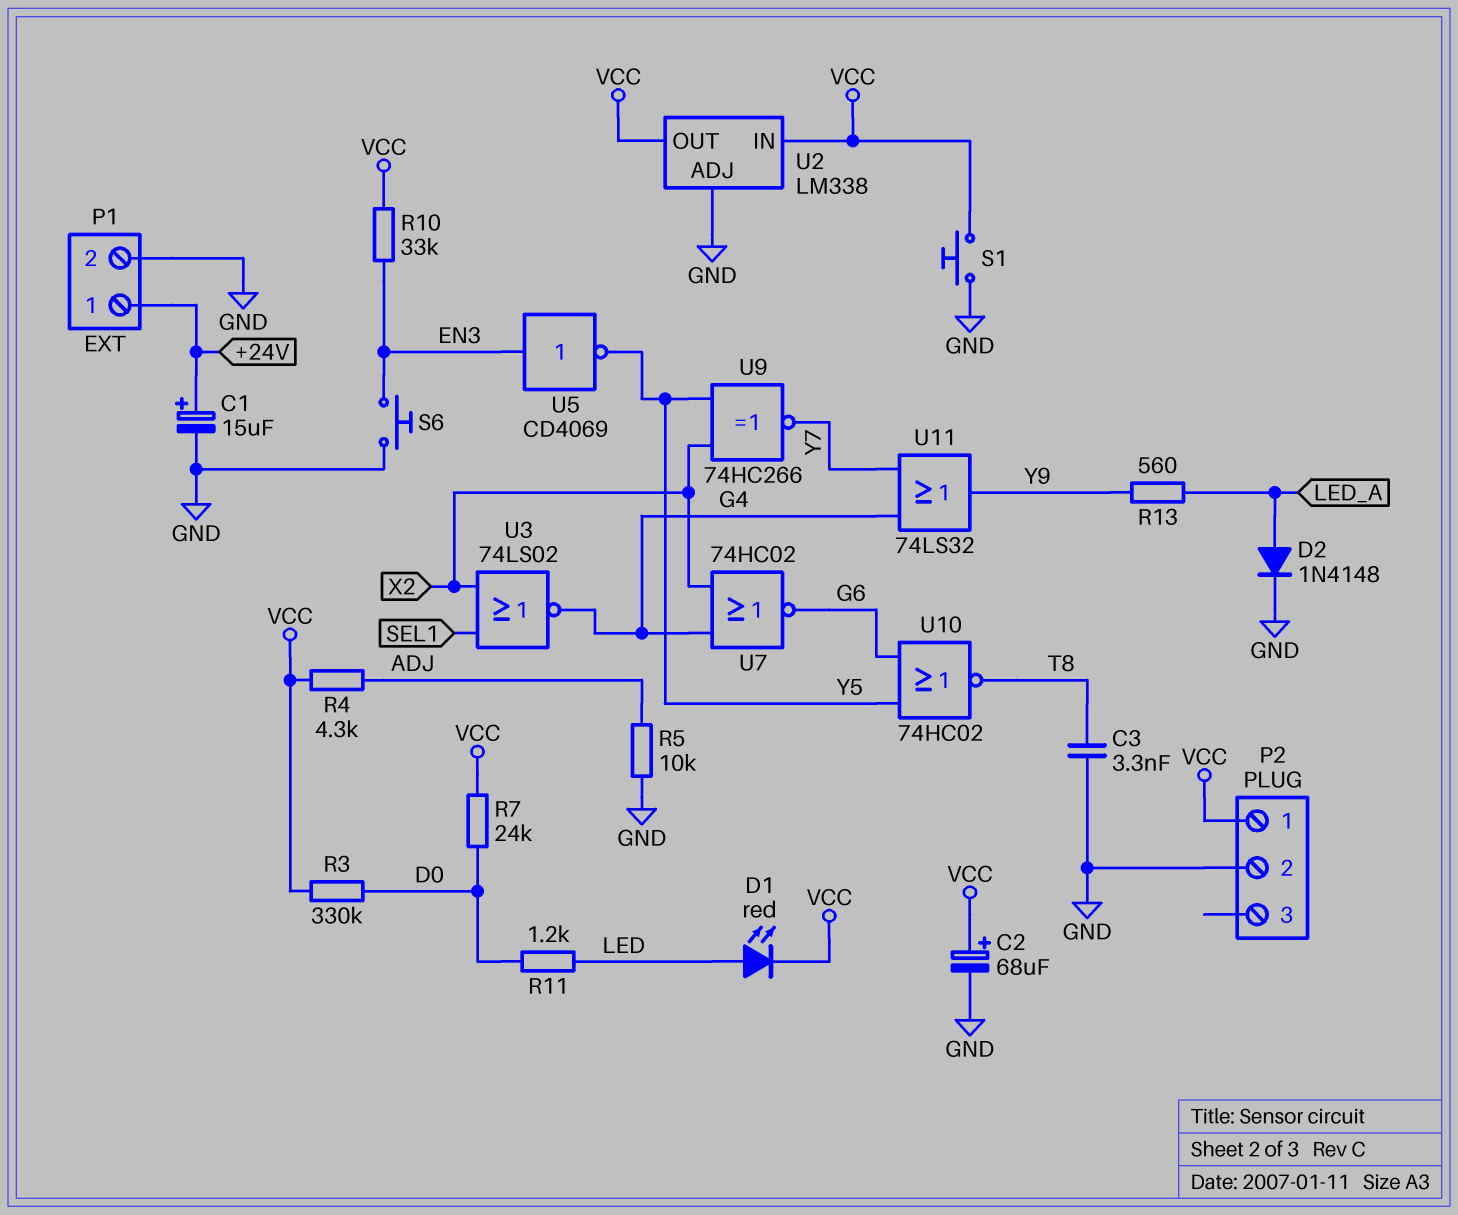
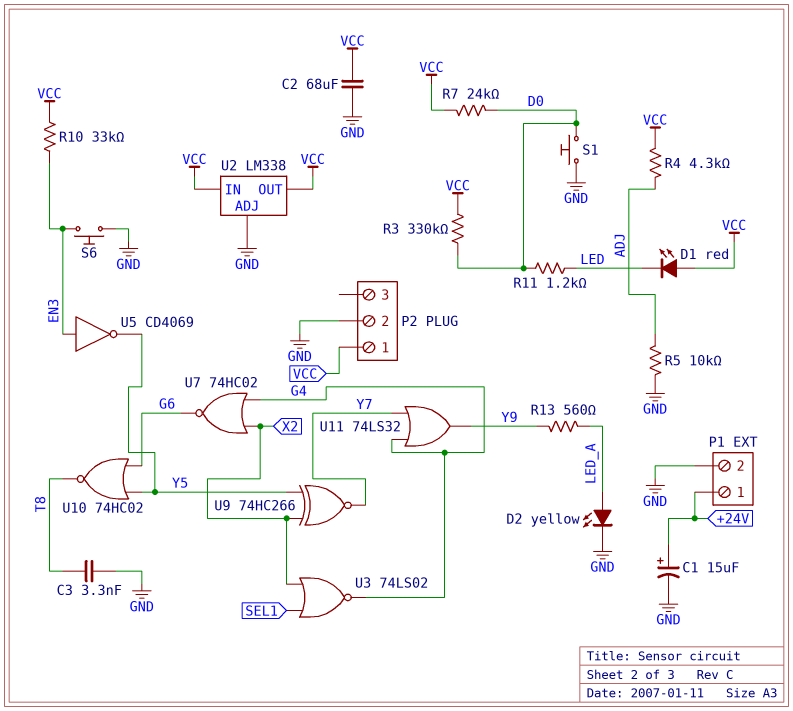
C2: 68uF (plus VCC, minus GND) -> 68uF (GND, VCC)
D1: LED red (A LED, K VCC) -> LED red (A VCC, K LED)
D2: diode 1N4148 (A LED_A, K GND) -> LED yellow (A LED_A, K GND)
S1: button (GND, VCC) -> button (D0, GND)

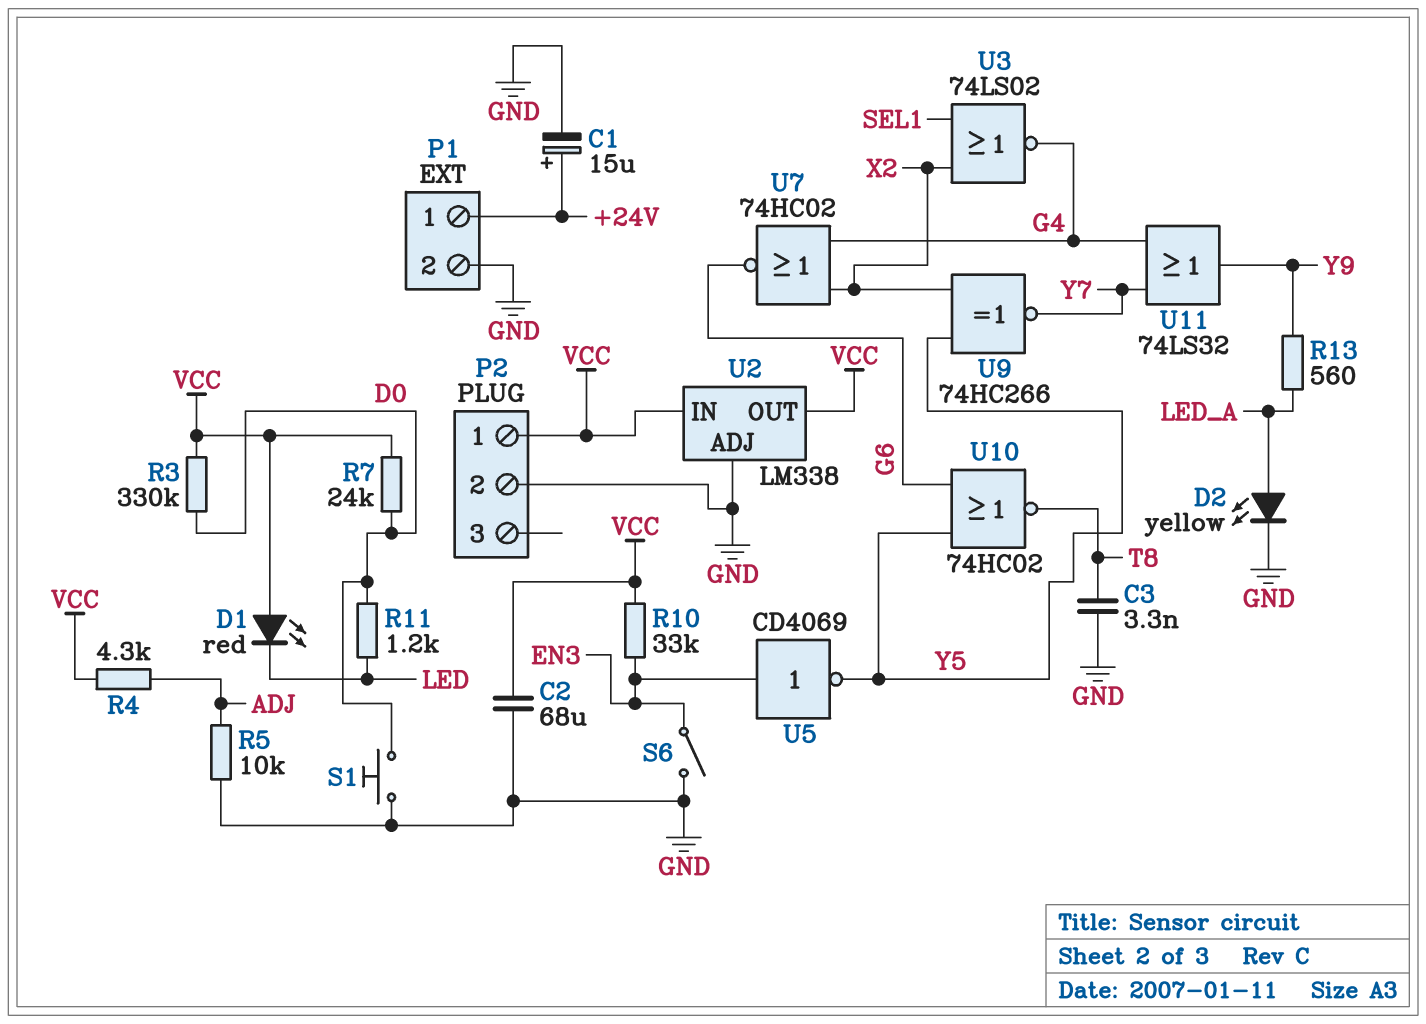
S6: button (EN3, GND) -> switch (EN3, GND)

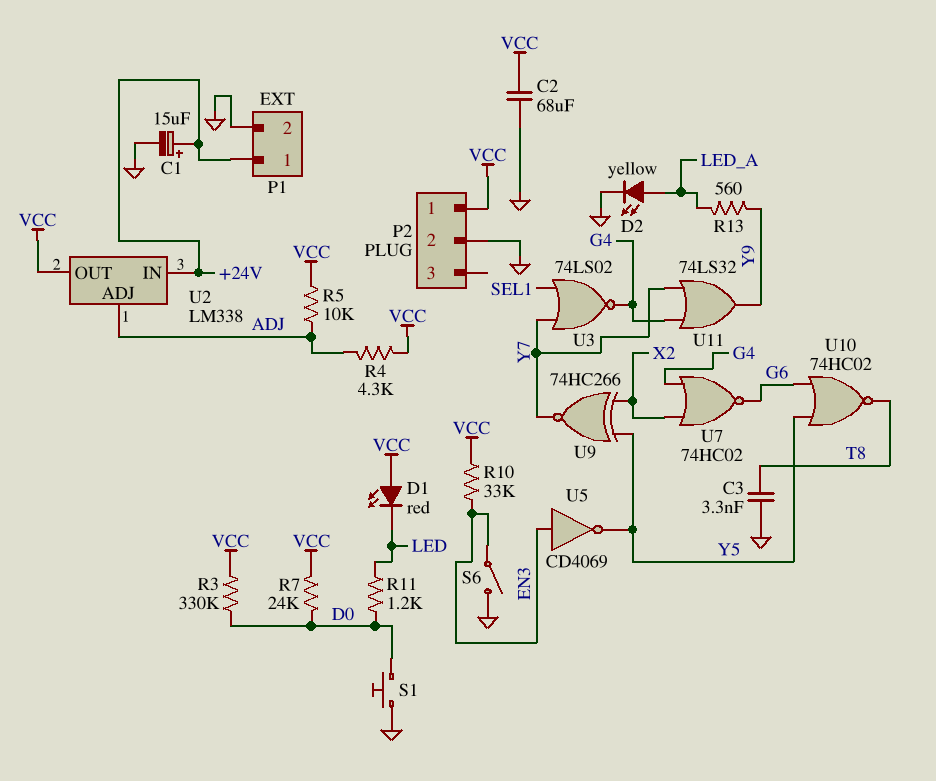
R5: 10k (ADJ, GND) -> 10k (ADJ, VCC)
U2 pin ADJ: GND -> ADJ
U2 pin IN: VCC -> +24V
U3: NOR 74LS02 (in SEL1, in X2, out G4) -> NOR 74LS02 (in SEL1, in Y7, out G4)

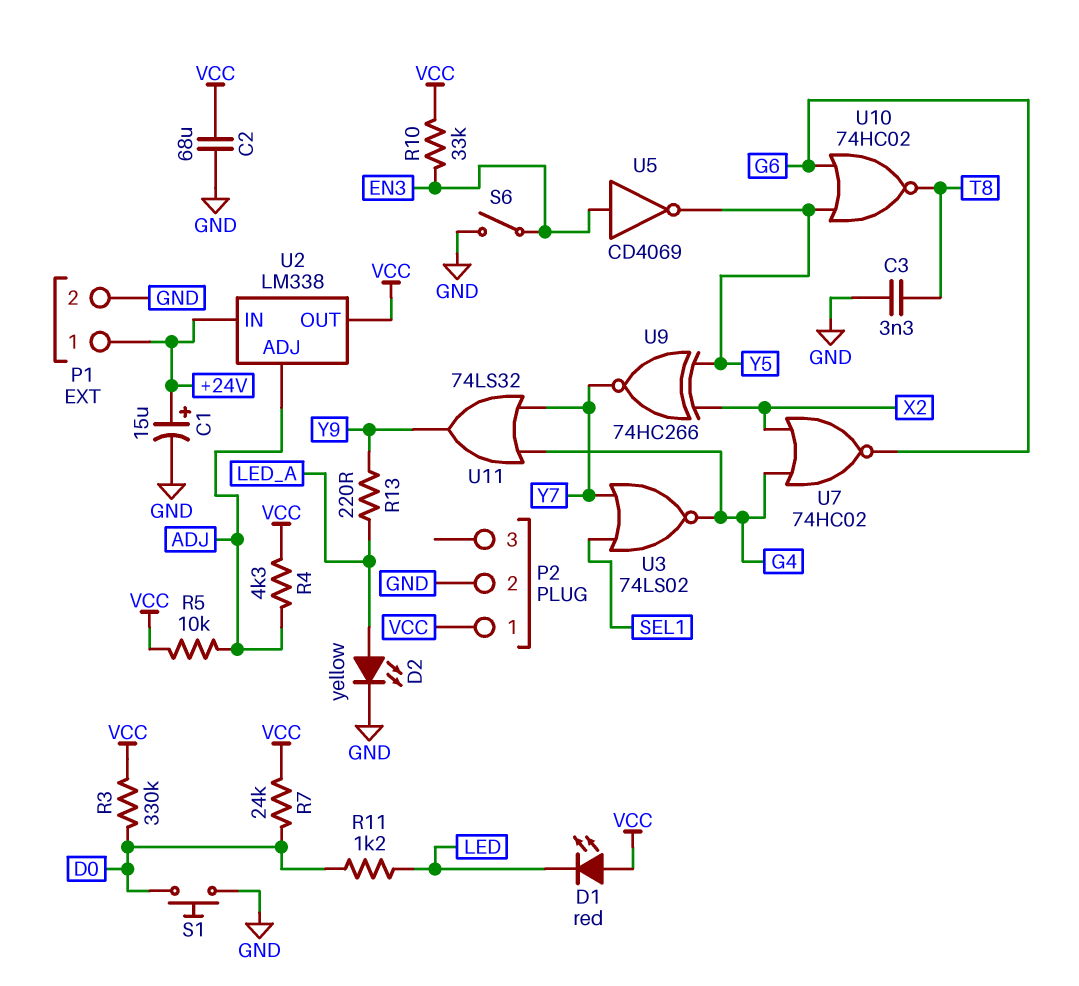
R13: 560 (LED_A, Y9) -> 220 (LED_A, Y9)

